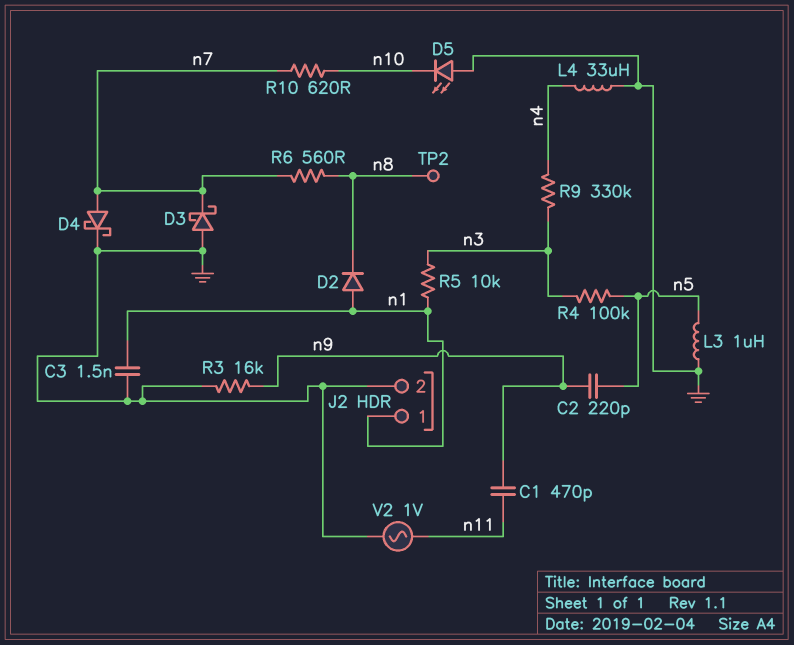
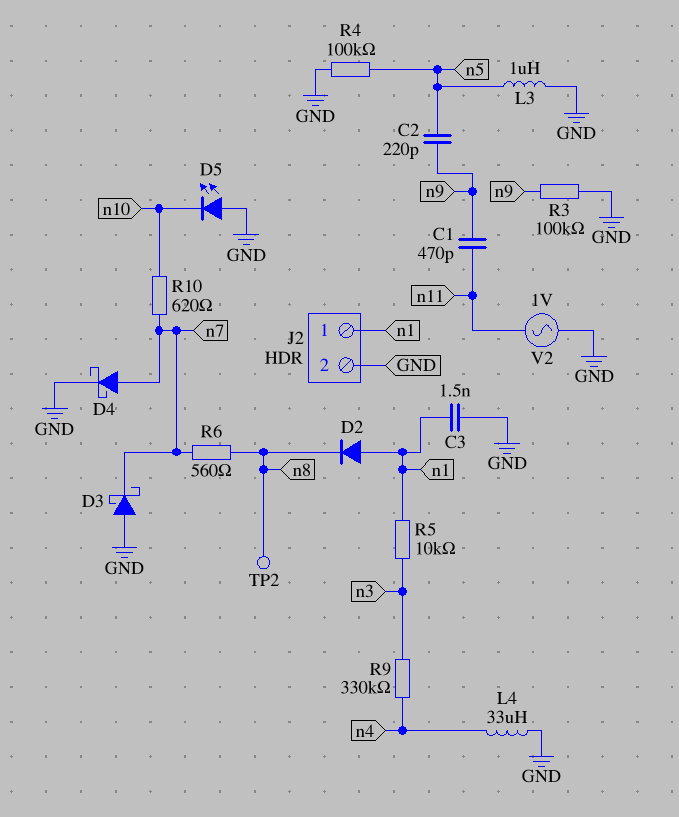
R3: 16k (GND, n9) -> 100k (GND, n9)
R4: 100k (n3, n5) -> 100k (GND, n5)

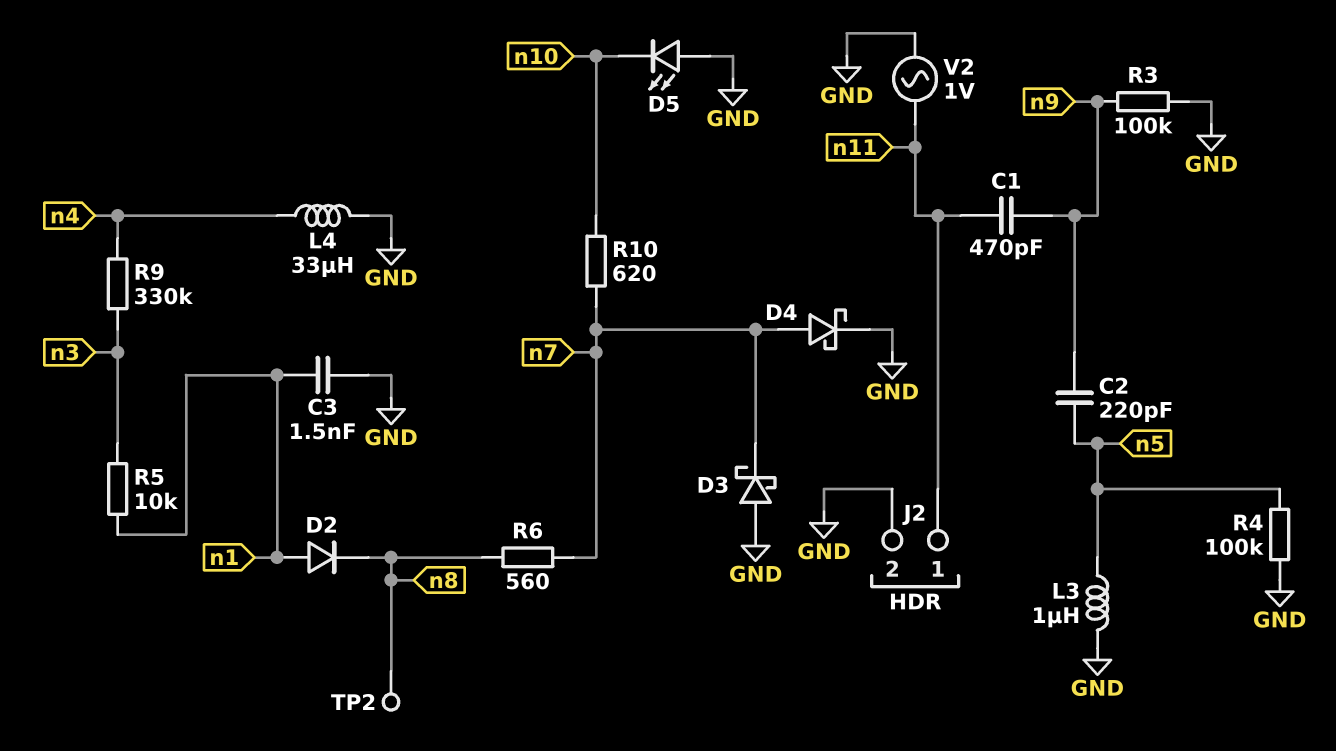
J2 pin 1: n1 -> n11

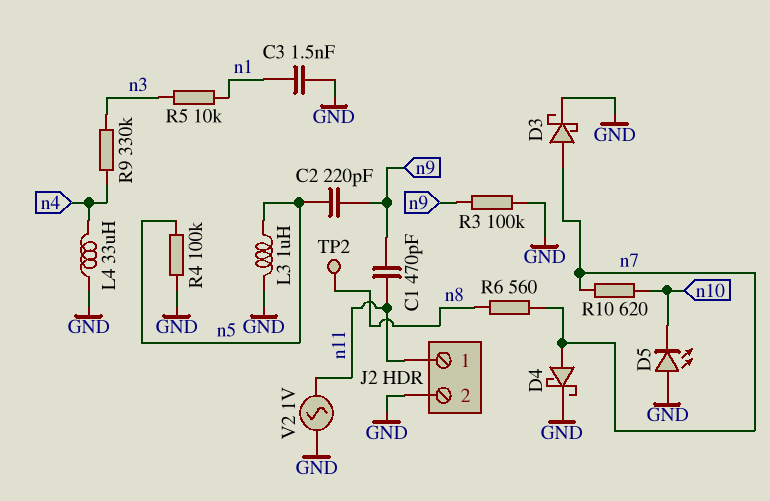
D2: diode (A n1, K n8) -> none
D3: schottky (A GND, K n7) -> schottky (A n7, K GND)

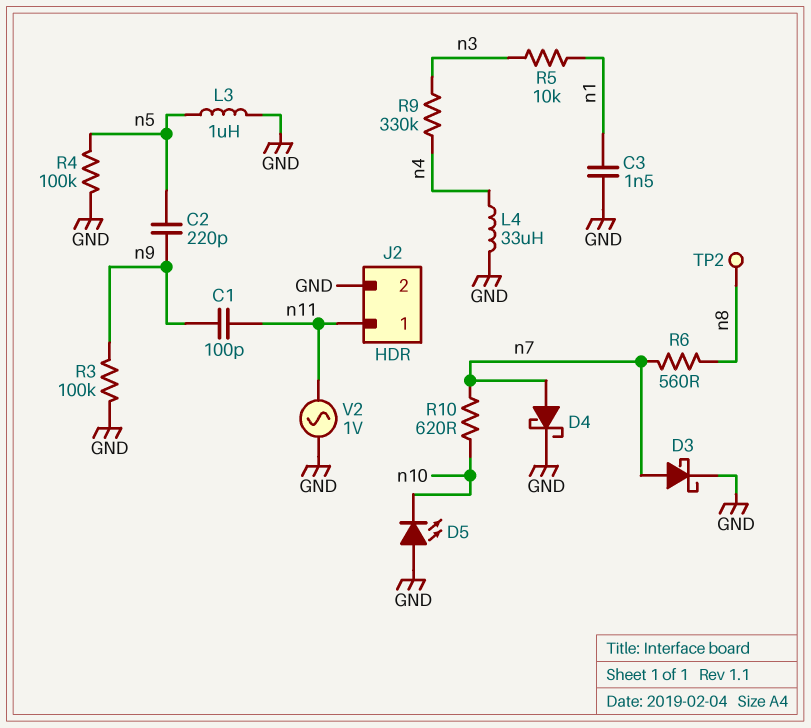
C1: 470pF (n9, n11) -> 100pF (n9, n11)

